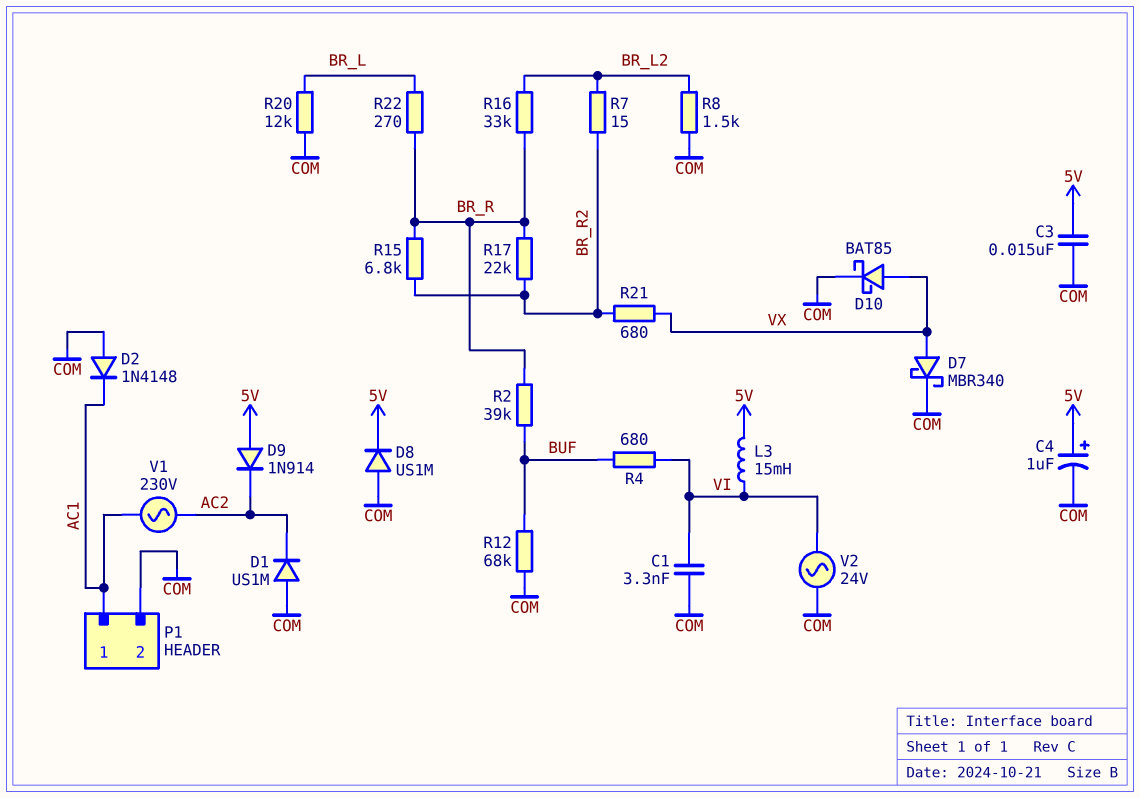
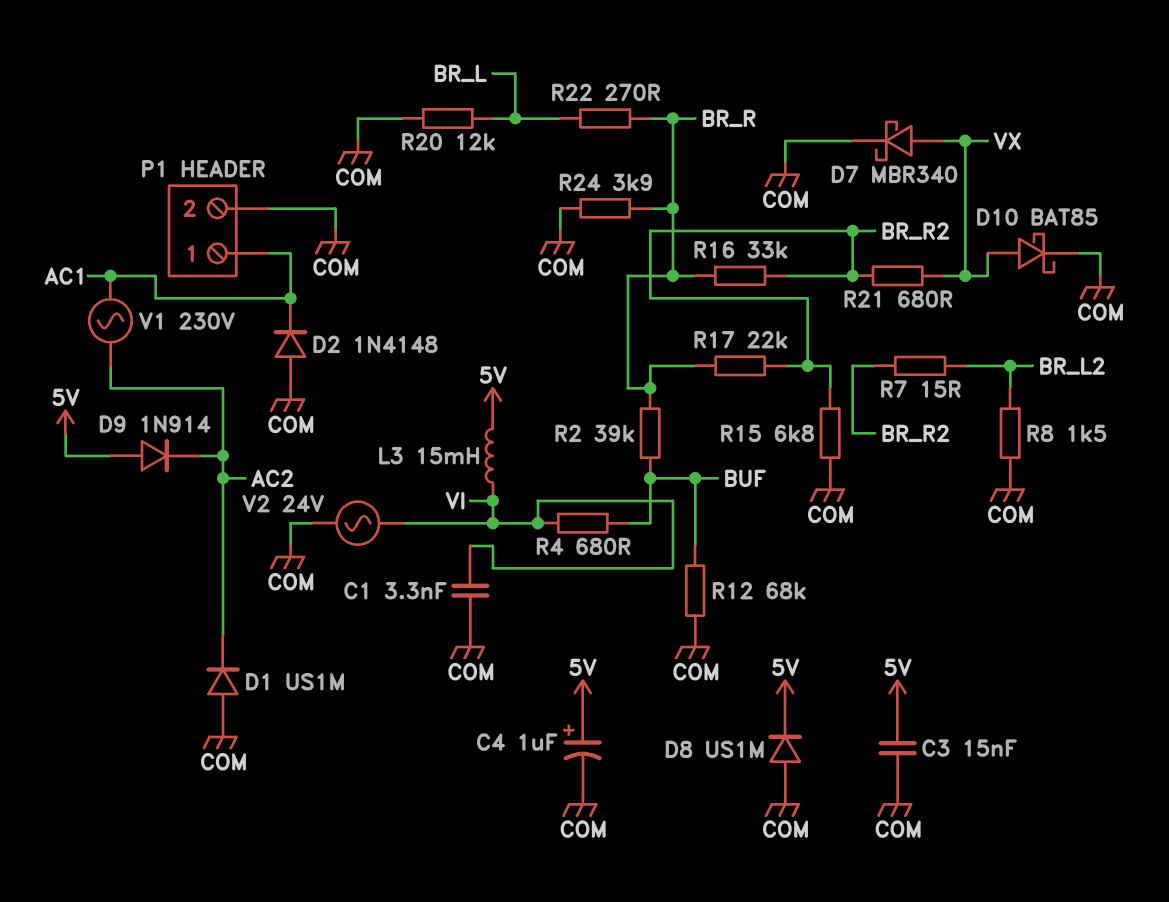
R15: 6.8k (BR_R, BR_R2) -> 6.8k (BR_R2, COM)
R16: 33k (BR_L2, BR_R) -> 33k (BR_R, BR_R2)
R24: none -> 3.9k (BR_R, COM)

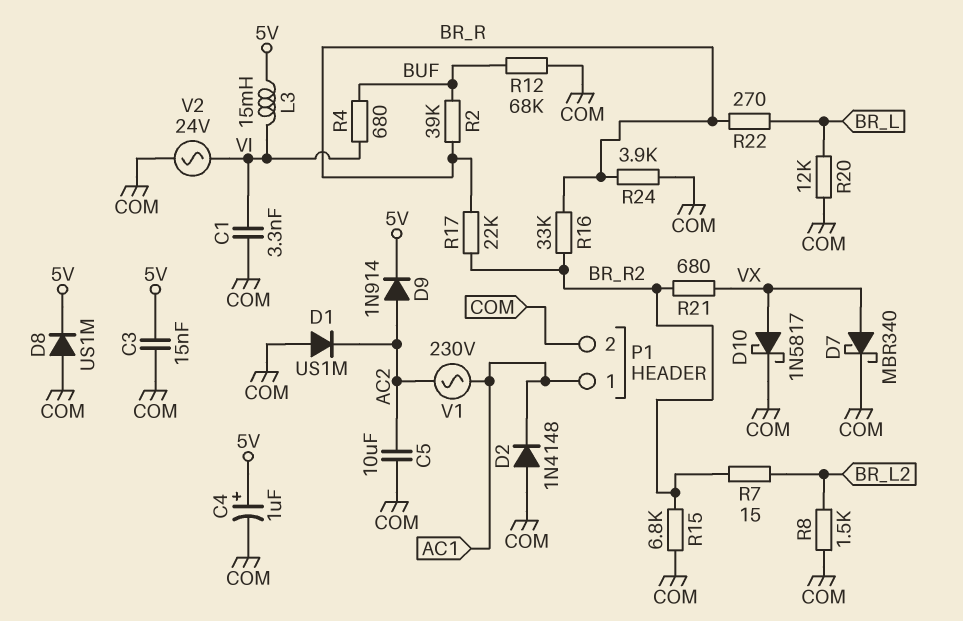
C5: none -> 10uF (AC2, COM)
D9: diode 1N914 (A 5V, K AC2) -> diode 1N914 (A AC2, K 5V)
D10: schottky BAT85 (A VX, K COM) -> schottky 1N5817 (A VX, K COM)

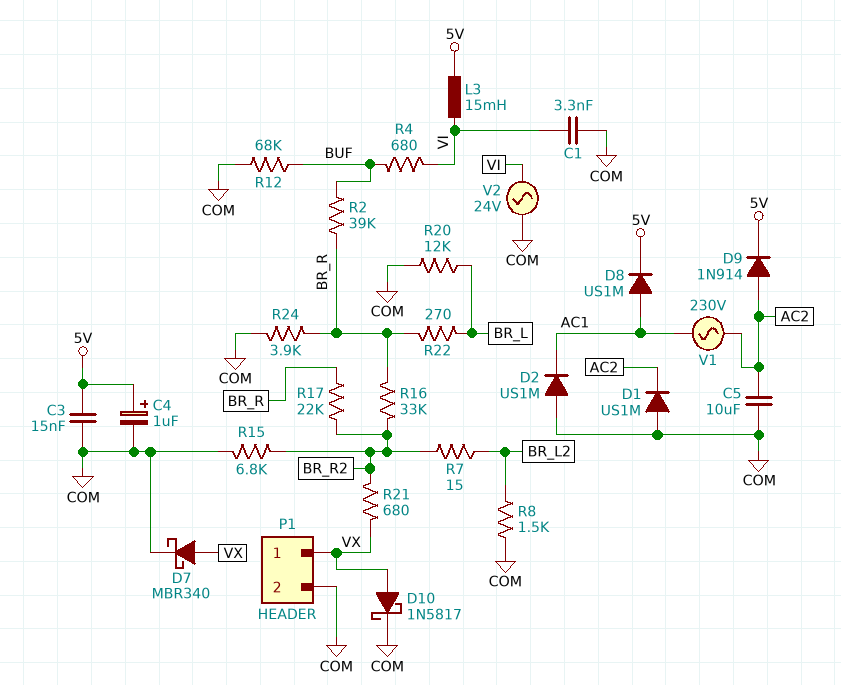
D2: diode 1N4148 (A COM, K AC1) -> diode US1M (A COM, K AC1)
D8: diode US1M (A COM, K 5V) -> diode US1M (A AC1, K 5V)
P1 pin 1: AC1 -> VX

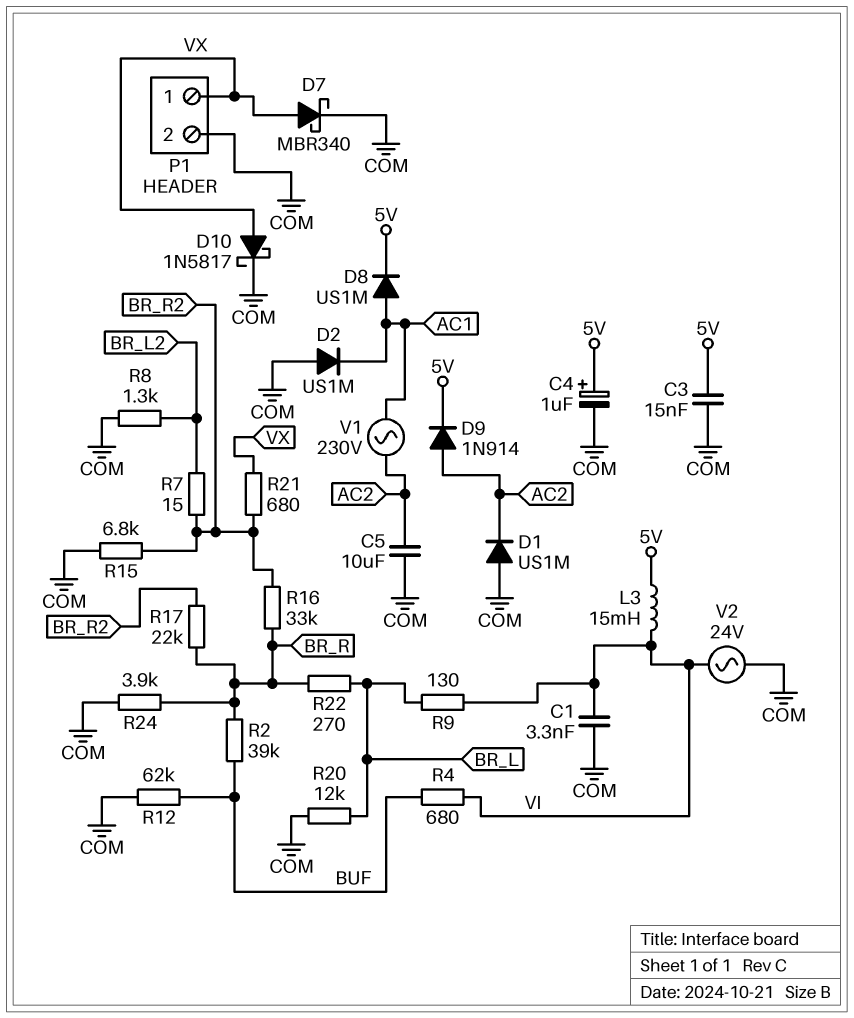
R8: 1.5k (BR_L2, COM) -> 1.3k (BR_L2, COM)
R9: none -> 130 (BR_L, VI)
R12: 68k (BUF, COM) -> 62k (BUF, COM)

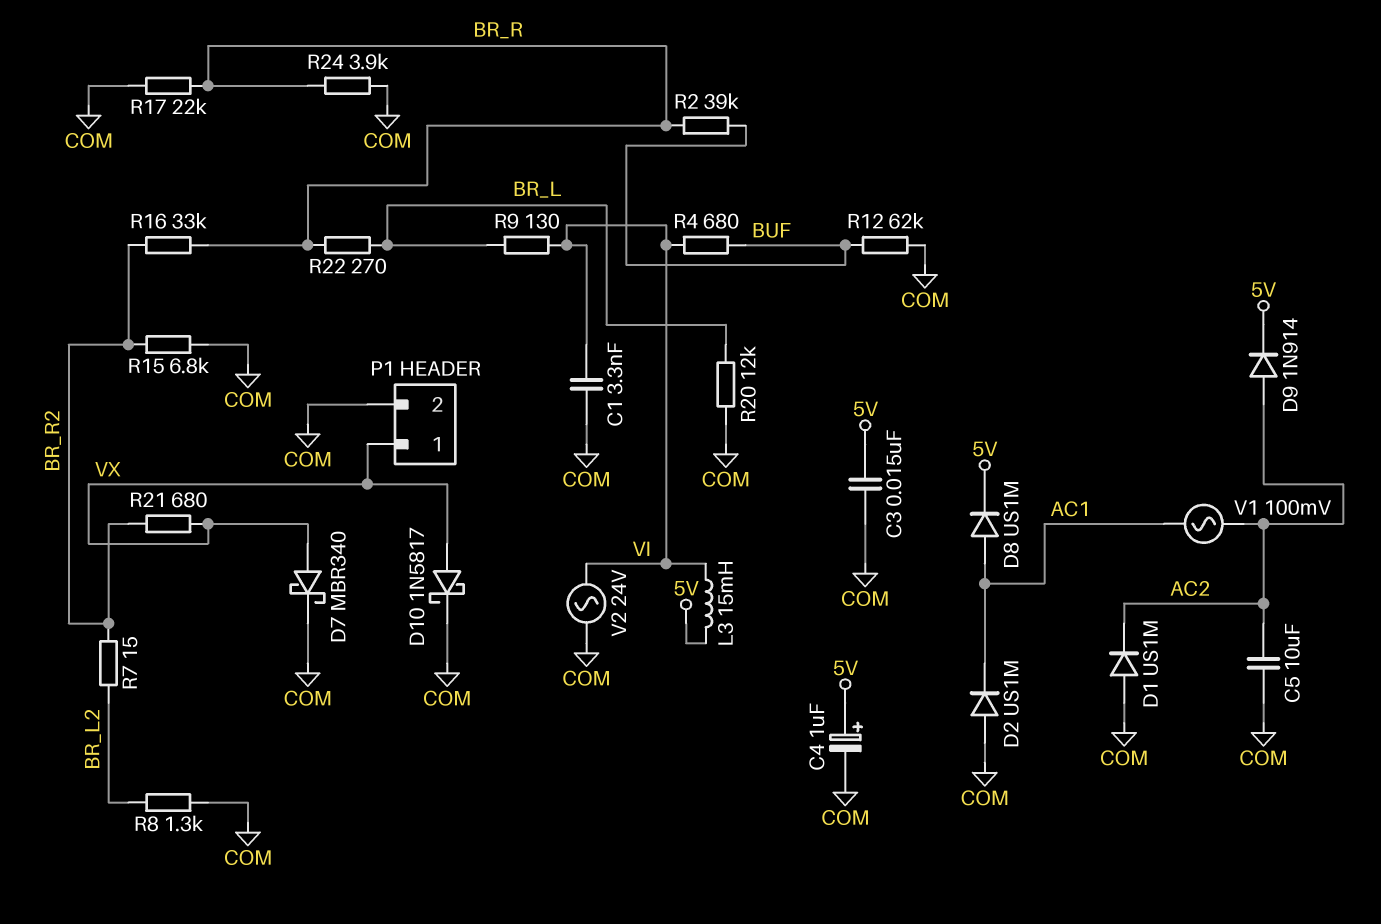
R17: 22k (BR_R, BR_R2) -> 22k (BR_R, COM)
V1: AC 230V (AC1, AC2) -> AC 100mV (AC1, AC2)

